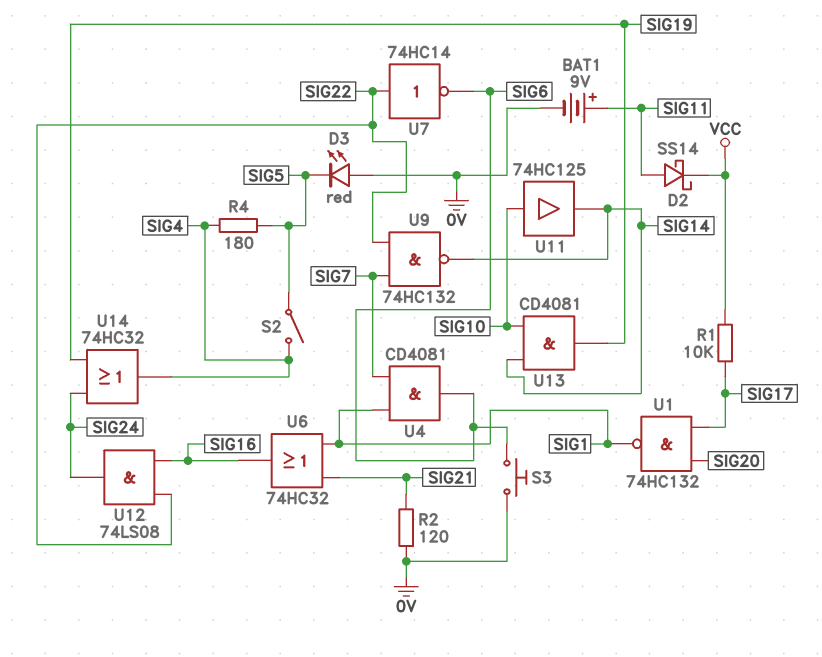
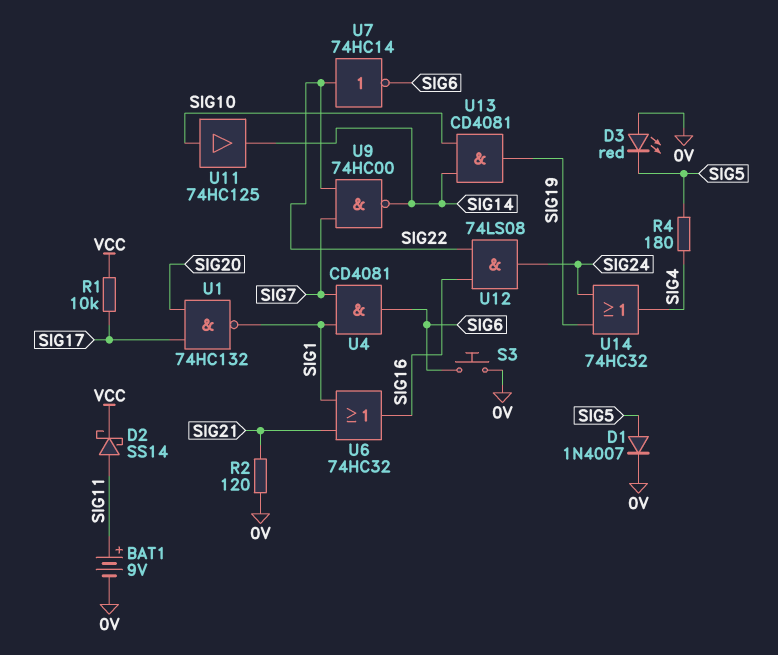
D1: none -> diode 1N4007 (A SIG5, K 0V)
S2: switch (SIG4, SIG5) -> none
U9: NAND 74HC132 (in SIG7, in SIG22, out SIG14) -> NAND 74HC00 (in SIG7, in SIG22, out SIG14)

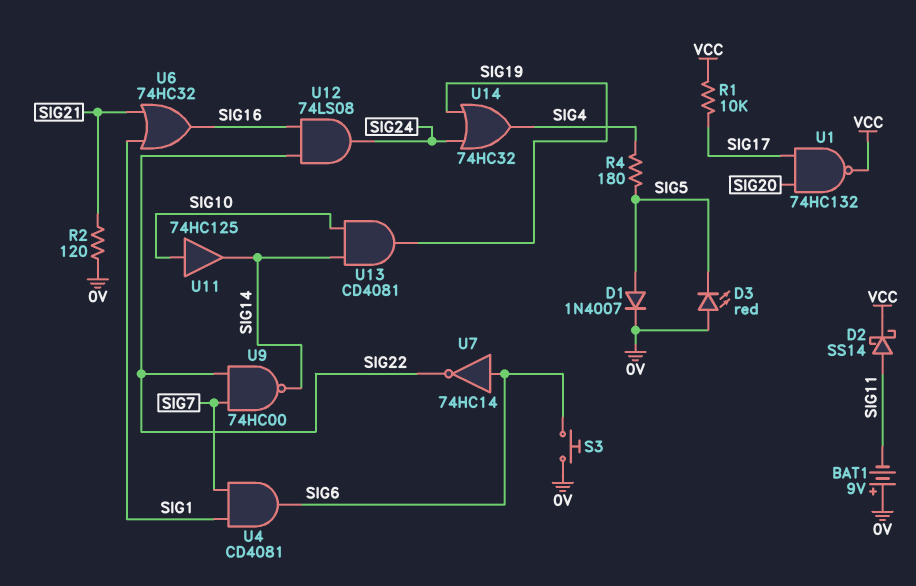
BAT1: 9V (plus SIG11, minus 0V) -> 9V (plus 0V, minus SIG11)
U1: NAND 74HC132 (in SIG17, in SIG20, out SIG1) -> NAND 74HC132 (in SIG17, in SIG20, out VCC)
U7: NOT 74HC14 (in SIG22, out SIG6) -> NOT 74HC14 (in SIG6, out SIG22)

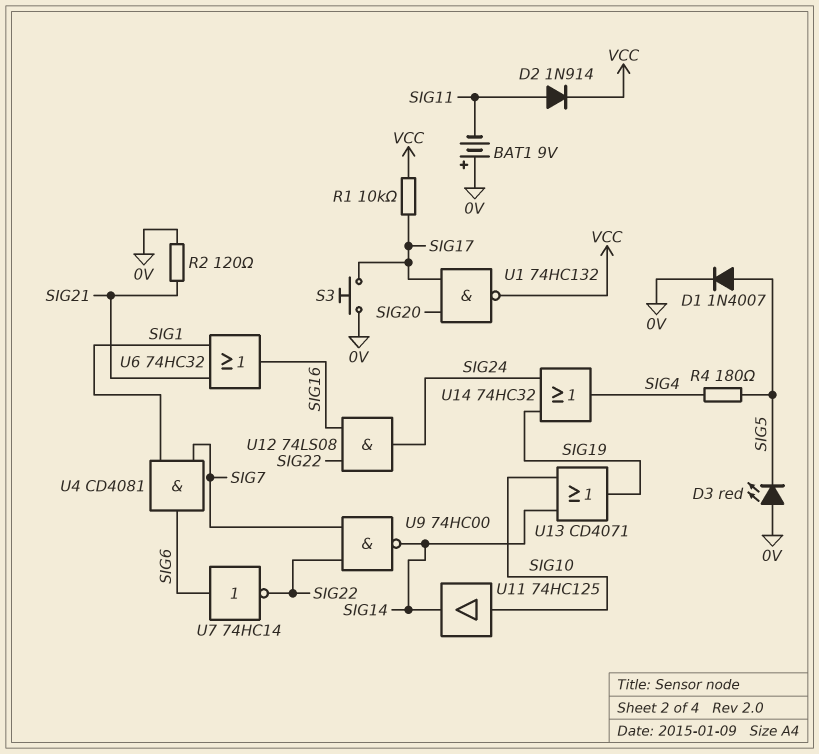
D2: schottky SS14 (A SIG11, K VCC) -> diode 1N914 (A SIG11, K VCC)
S3: button (0V, SIG6) -> button (0V, SIG17)
U13: AND CD4081 (in SIG10, in SIG14, out SIG19) -> OR CD4071 (in SIG10, in SIG14, out SIG19)

